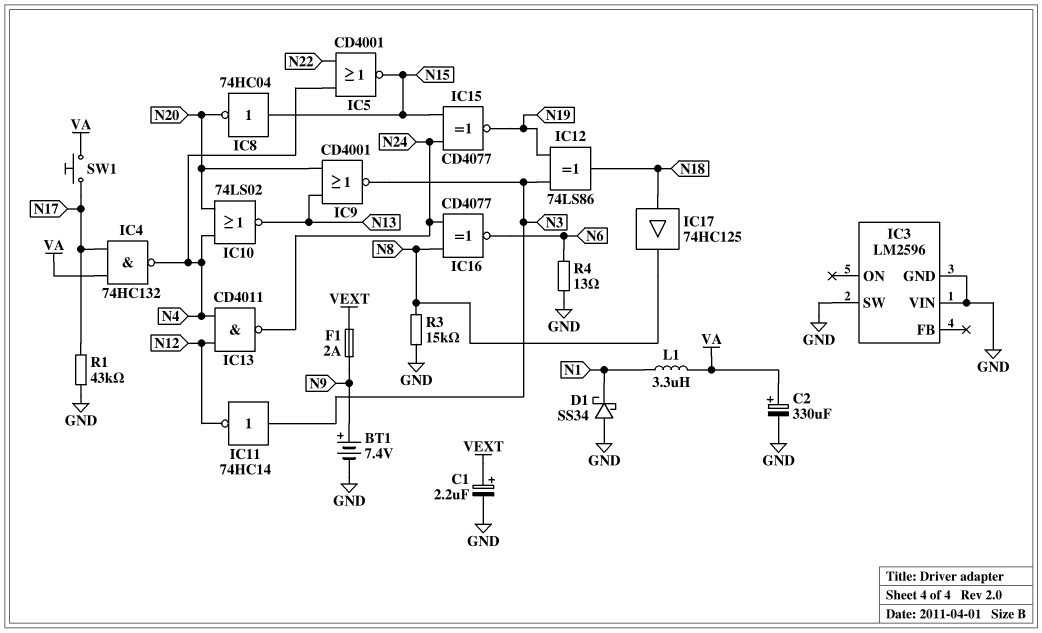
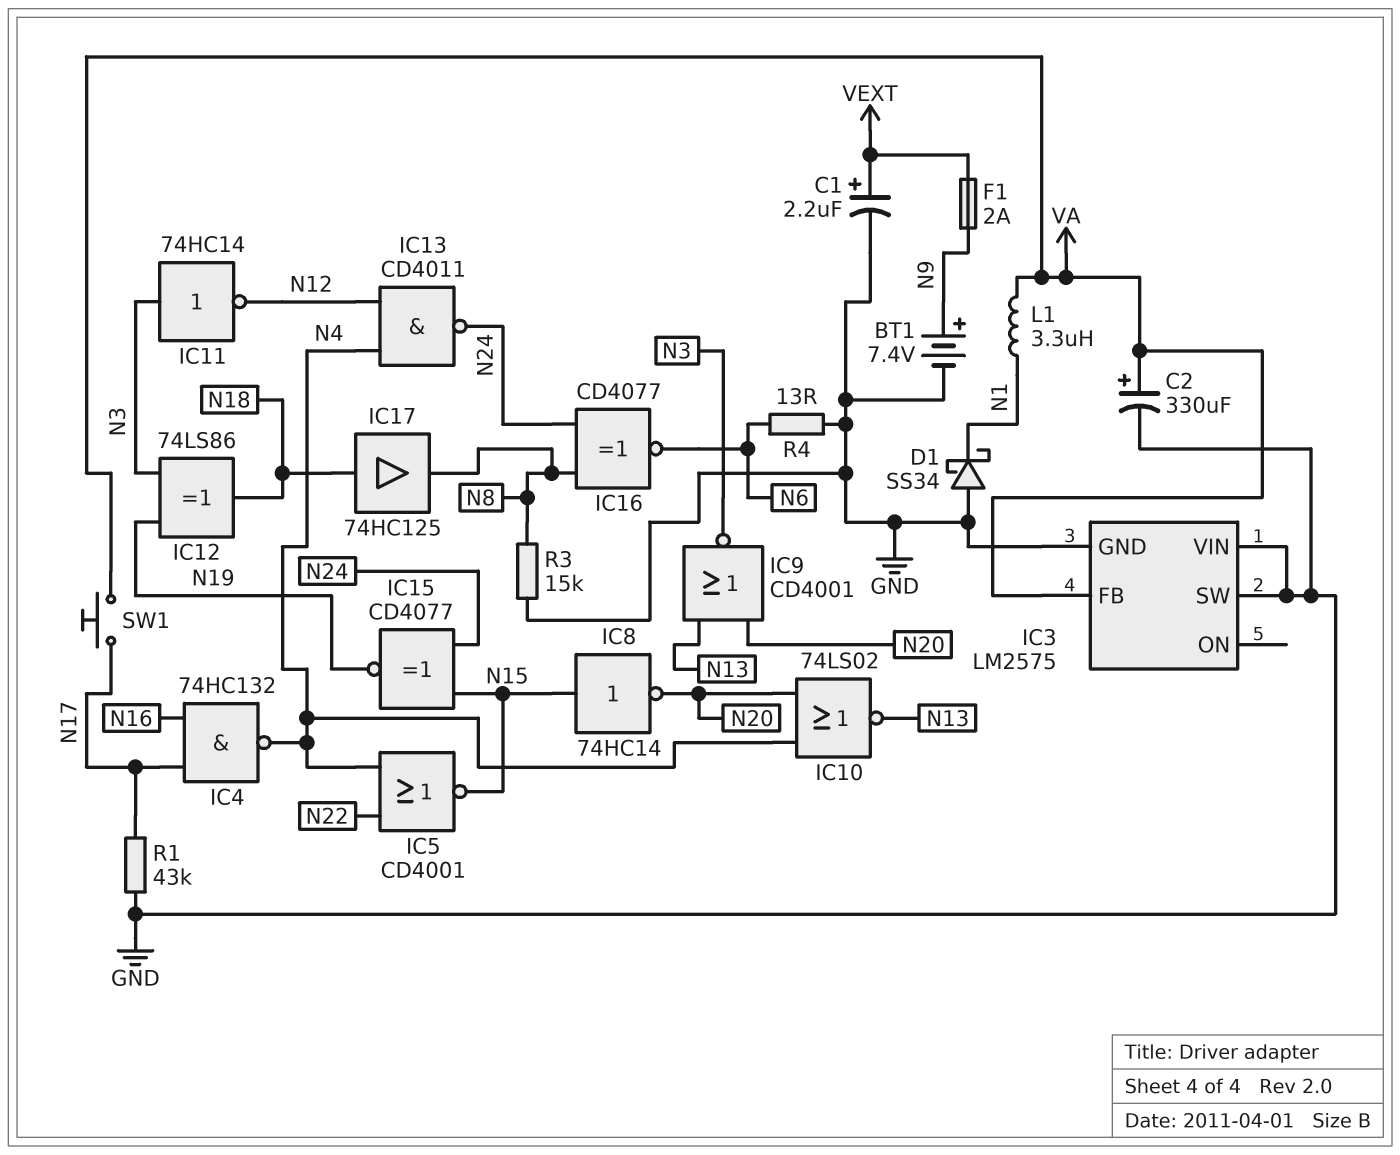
IC3: LM2596 -> LM2575
IC3 pin FB: none -> VA
IC4: NAND 74HC132 (in N17, in VA, out N4) -> NAND 74HC132 (in N16, in N17, out N4)
IC8: NOT 74HC04 (in N15, out N20) -> NOT 74HC14 (in N15, out N20)

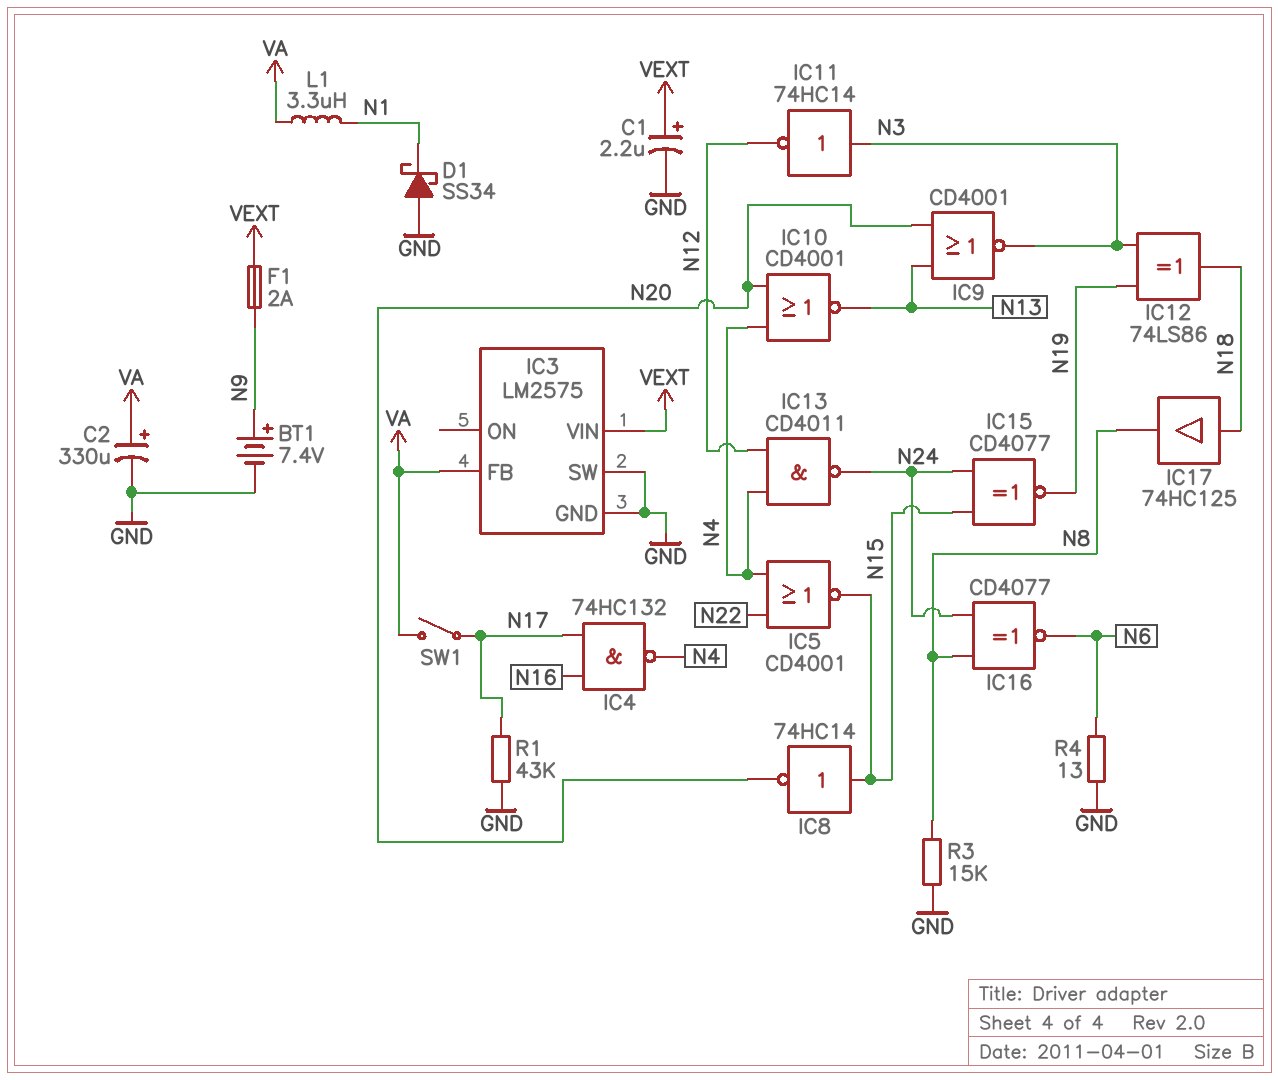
IC3 pin VIN: GND -> VEXT
IC10: NOR 74LS02 (in N4, in N20, out N13) -> NOR CD4001 (in N4, in N20, out N13)
SW1: button (N17, VA) -> switch (N17, VA)

